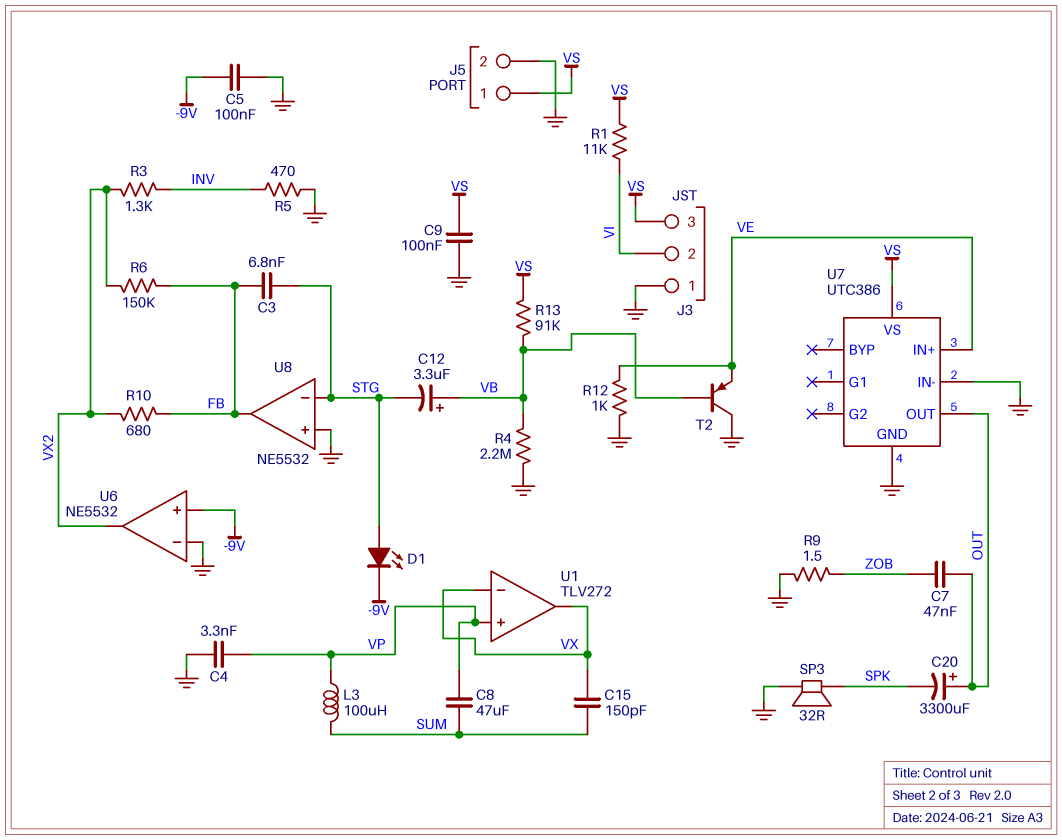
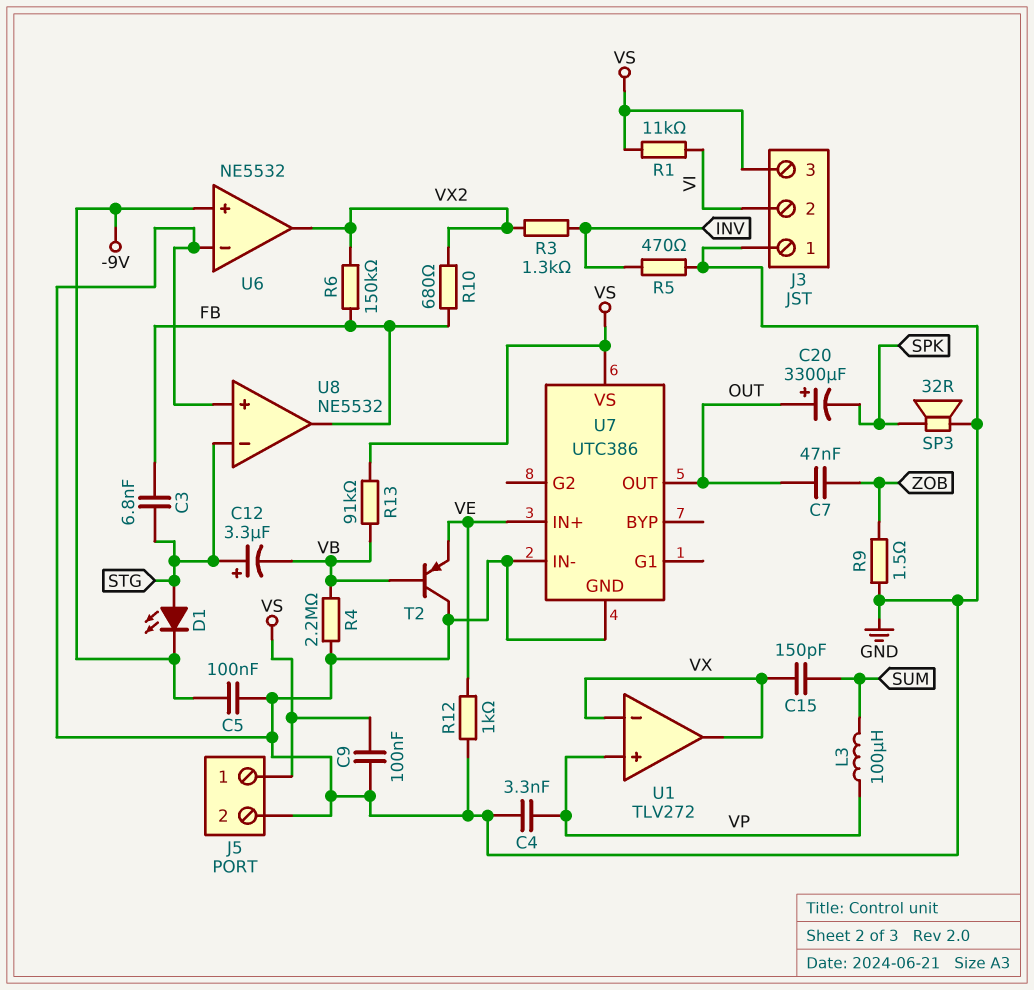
C8: 47uF (SUM, VP) -> none
C12: 3.3uF (plus VB, minus STG) -> 3.3uF (plus STG, minus VB)

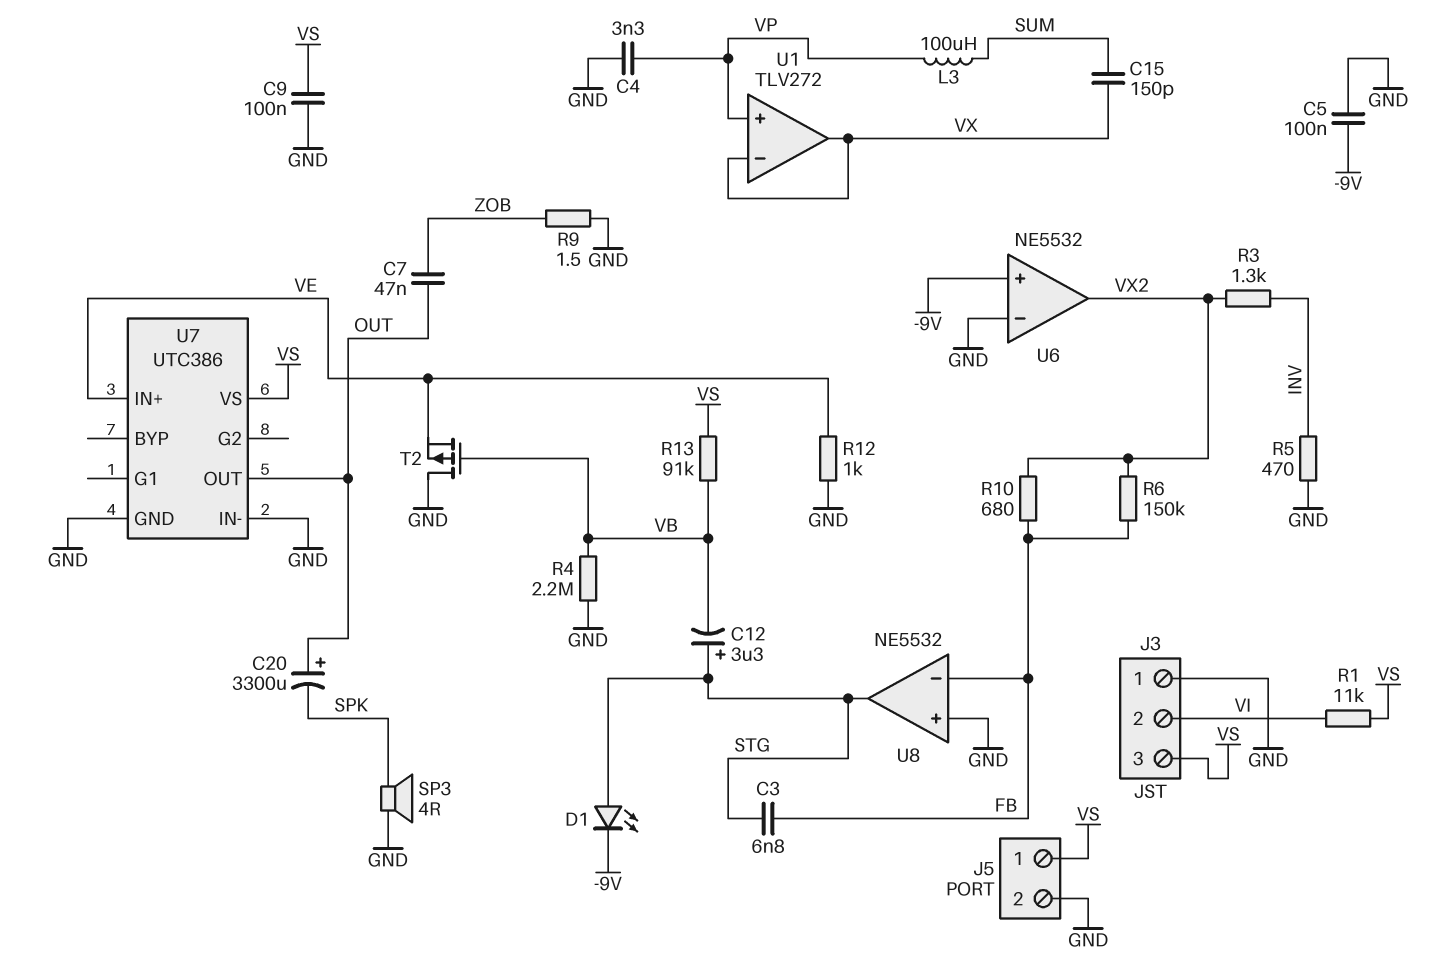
SP3: speaker 32R (GND, SPK) -> speaker 4R (GND, SPK)
T2: PNP (B VB, C GND, E VE) -> PMOS (G VB, D GND, S VE)
U8 pin in-: STG -> FB
U8 pin out: FB -> STG

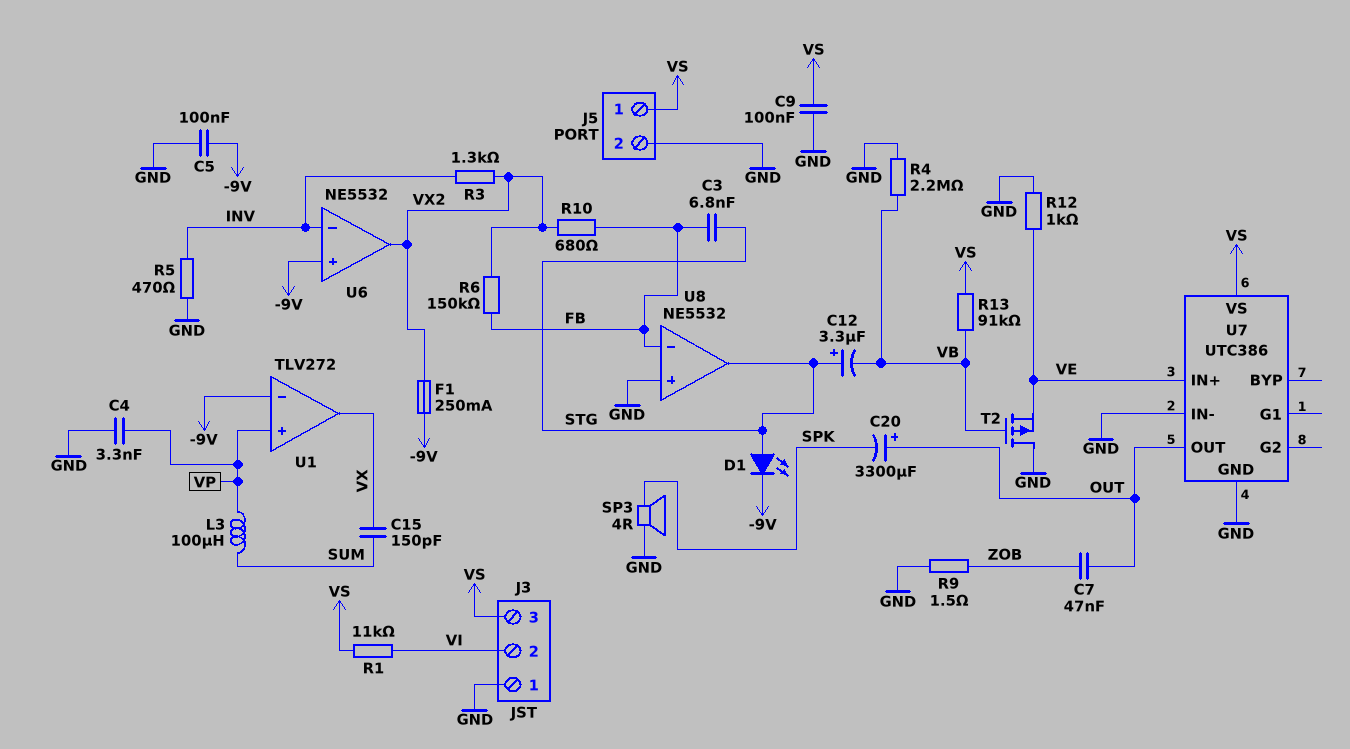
F1: none -> 250mA (-9V, VX2)
U1 pin in-: VX -> -9V
U6 pin in-: GND -> INV

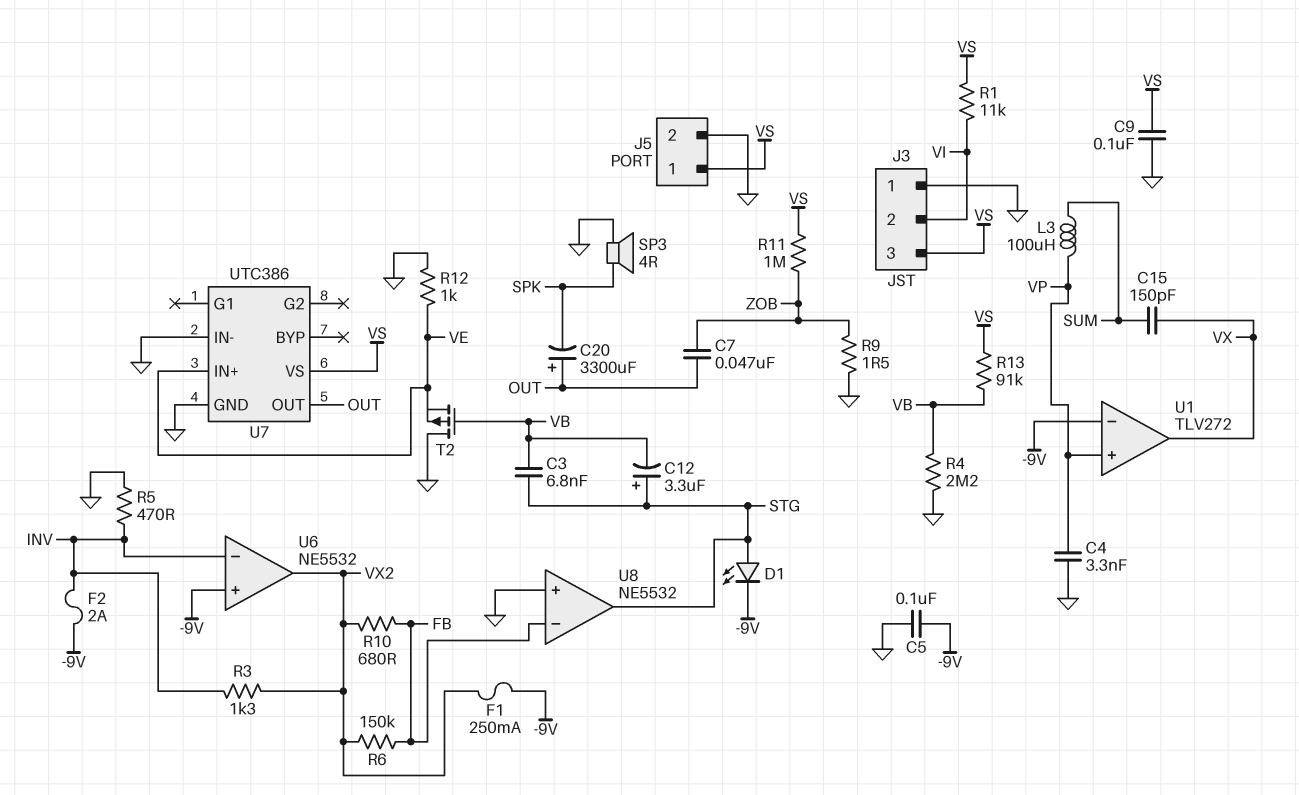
C3: 6.8nF (FB, STG) -> 6.8nF (STG, VB)
F2: none -> 2A (-9V, INV)
R11: none -> 1M (VS, ZOB)

